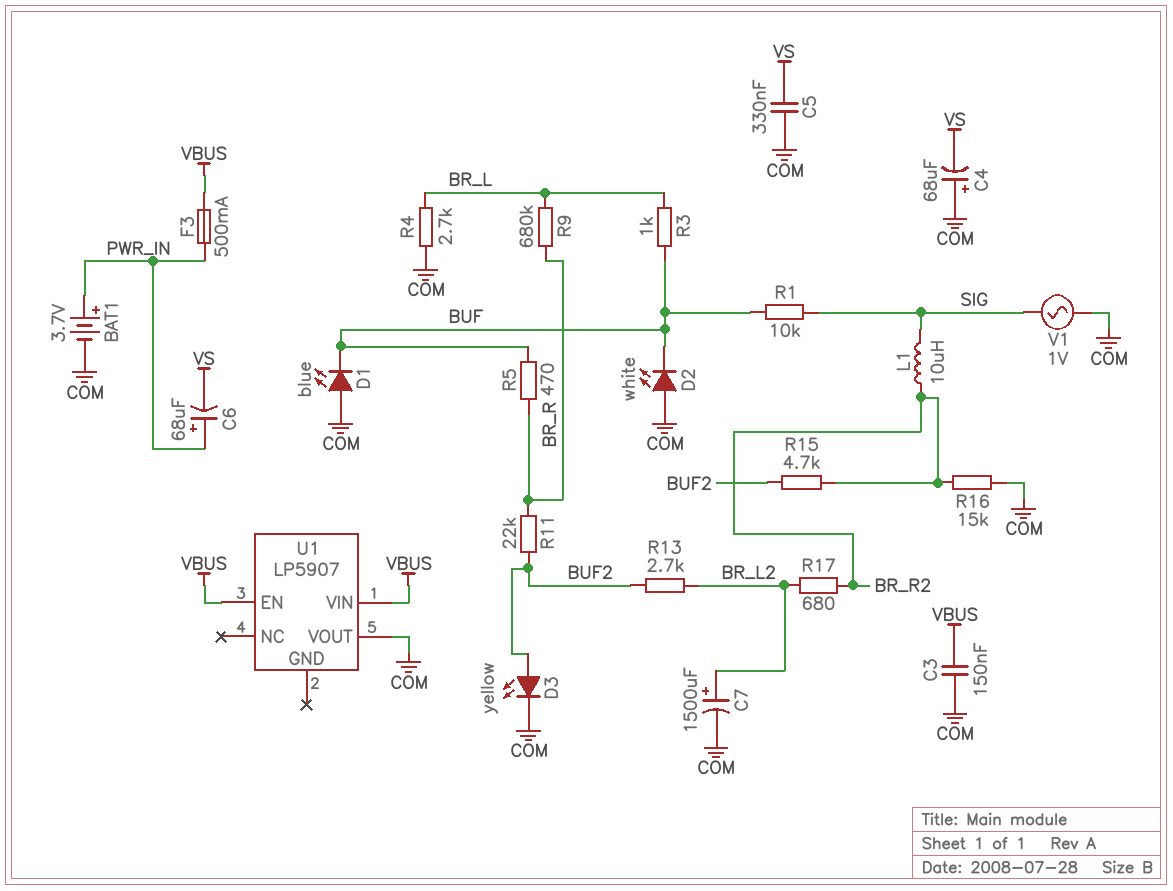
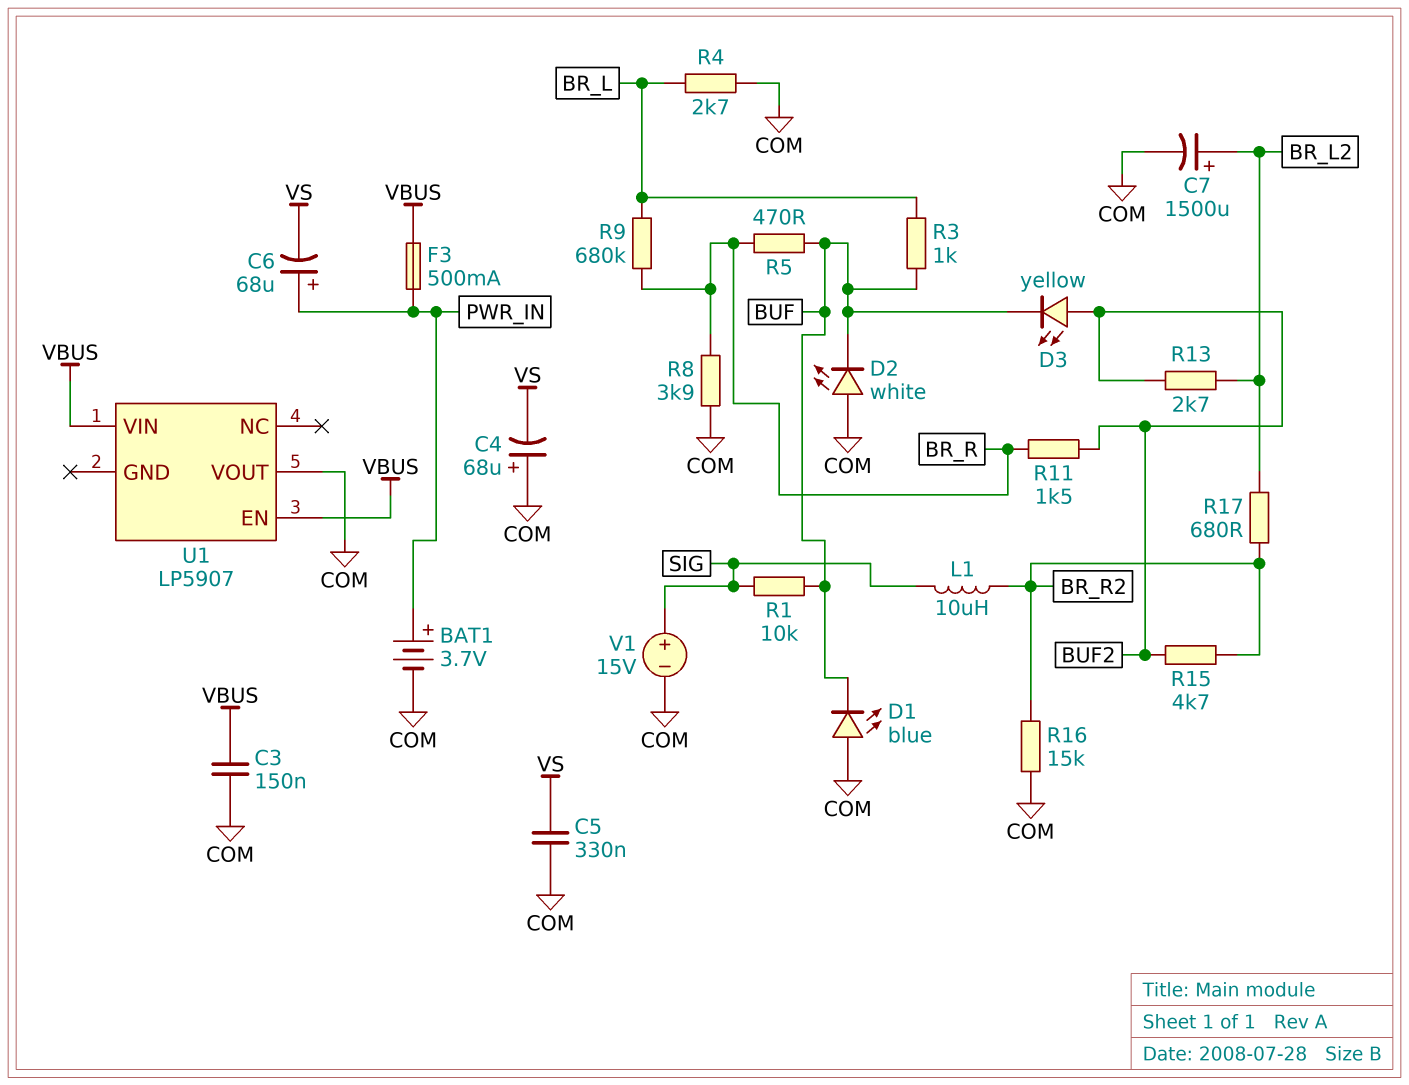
D3: LED yellow (A BUF2, K COM) -> LED yellow (A BUF2, K BUF)
R8: none -> 3.9k (BR_R, COM)
R11: 22k (BR_R, BUF2) -> 1.5k (BR_R, BUF2)
V1: AC 1V (COM, SIG) -> 15V (plus SIG, minus COM)

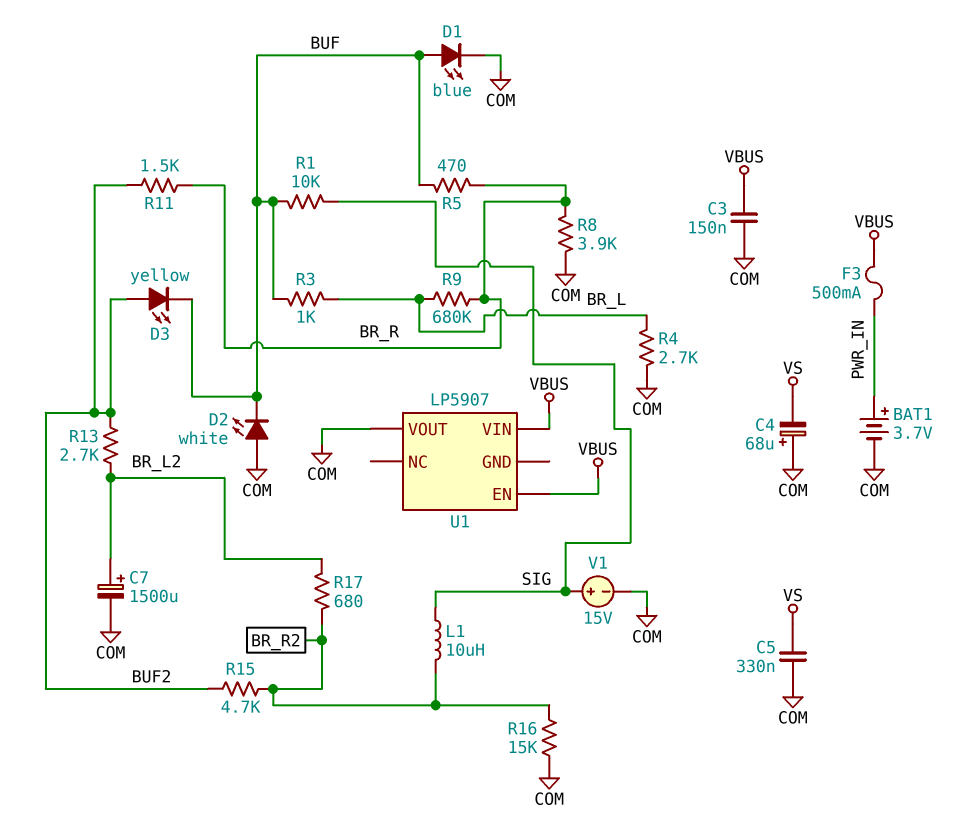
C6: 68uF (plus PWR_IN, minus VS) -> none
D1: LED blue (A COM, K BUF) -> LED blue (A BUF, K COM)

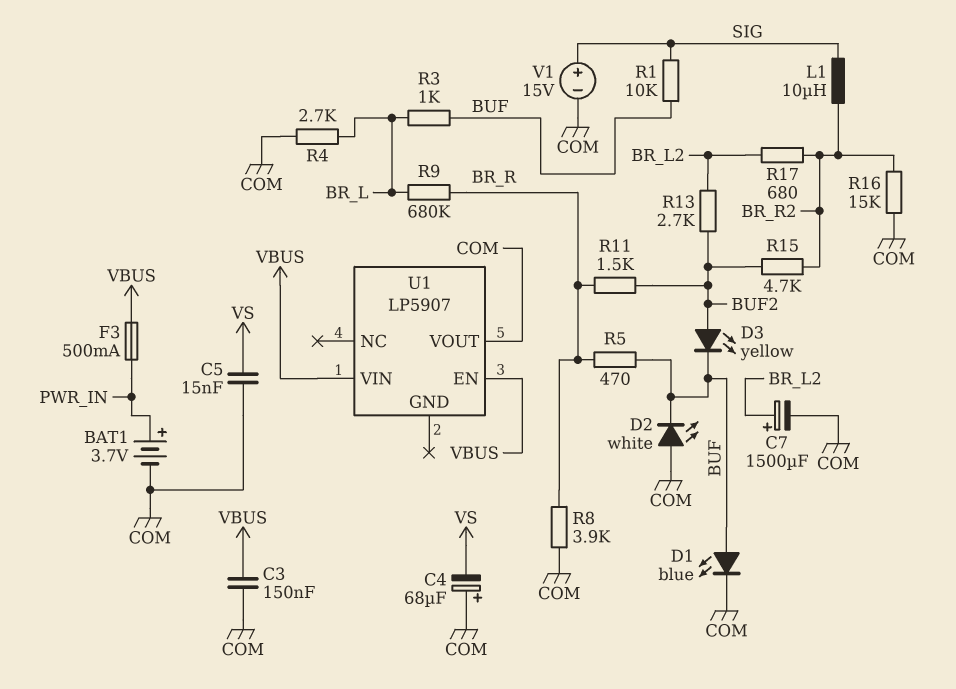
C5: 330nF (COM, VS) -> 15nF (COM, VS)

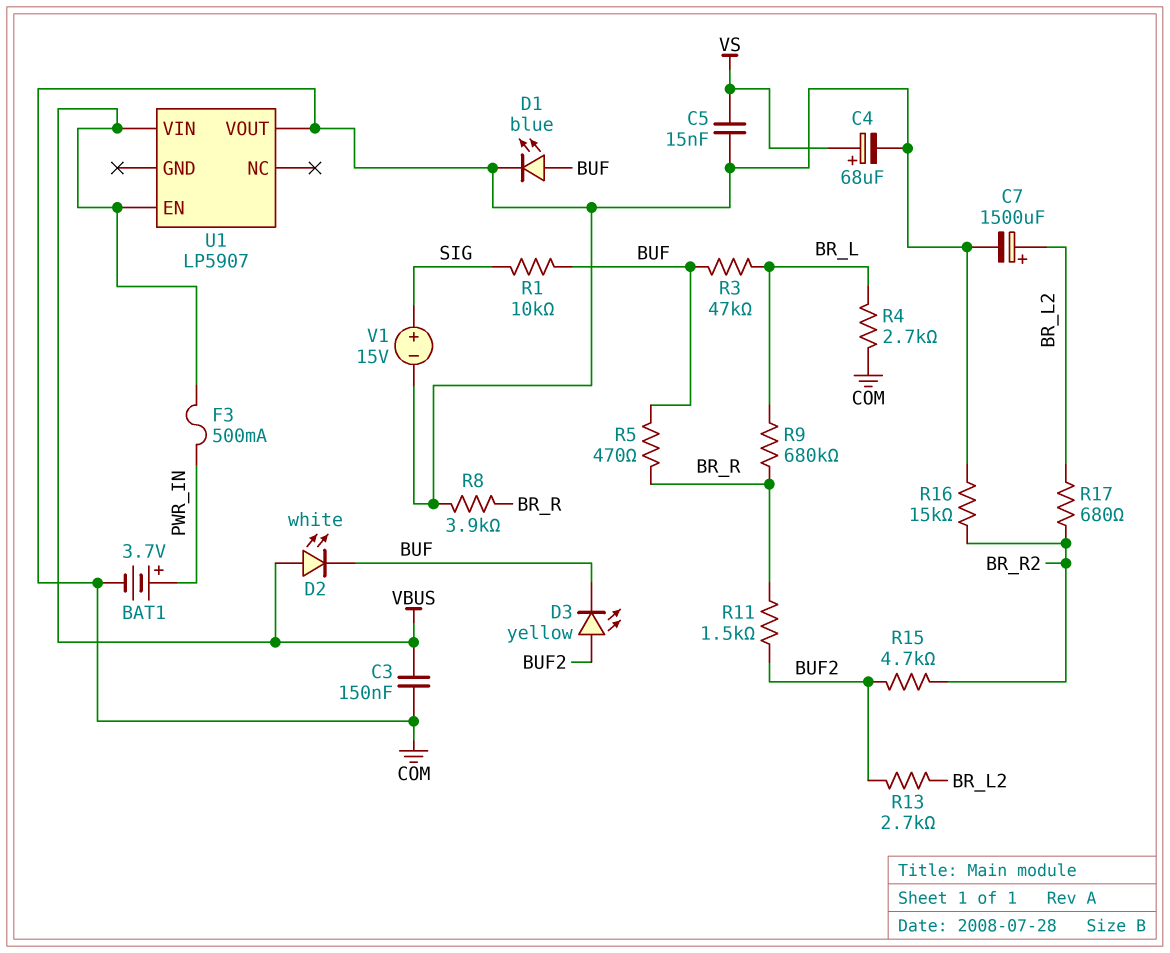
C4: 68uF (plus COM, minus VS) -> 68uF (plus VS, minus COM)
D2: LED white (A COM, K BUF) -> LED white (A VBUS, K BUF)
L1: 10uH (BR_R2, SIG) -> none
R3: 1k (BR_L, BUF) -> 47k (BR_L, BUF)

